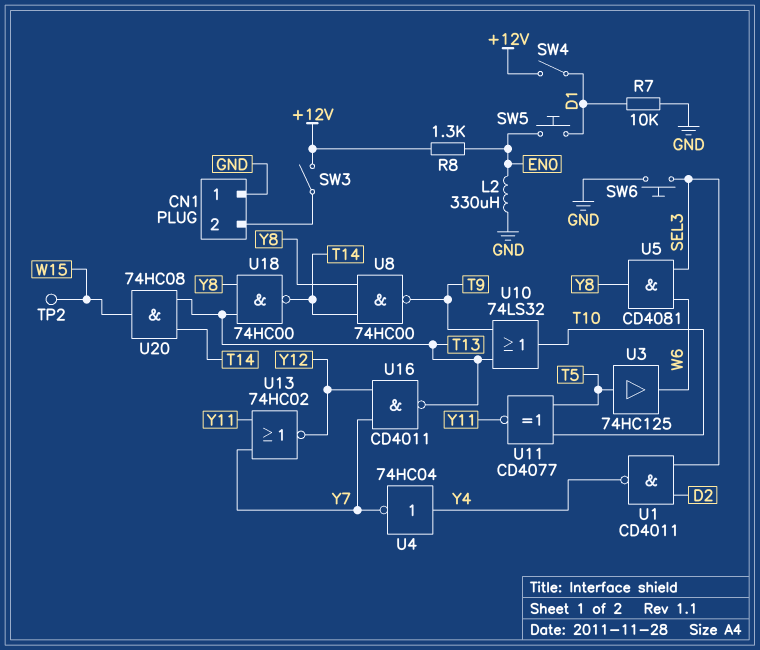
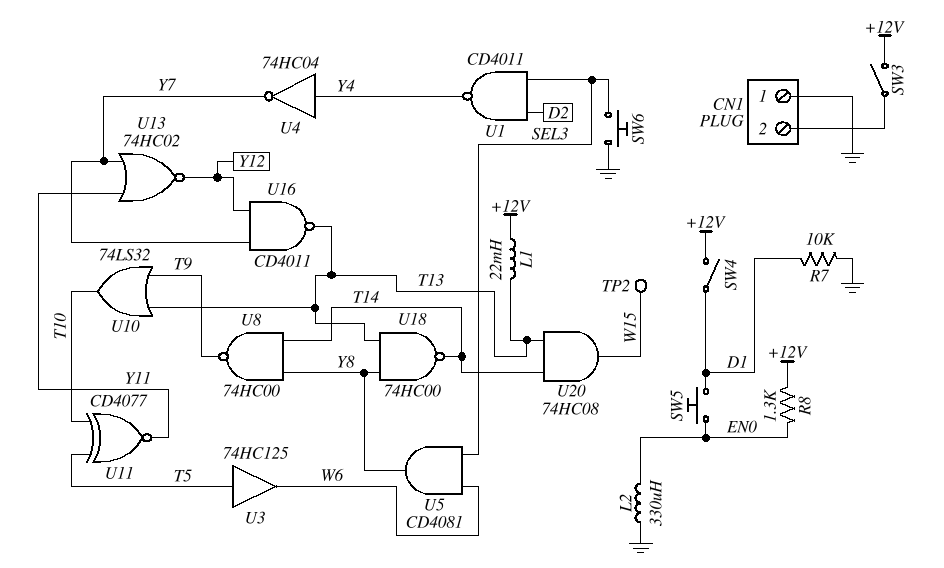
L1: none -> 22mH (+12V, T13)

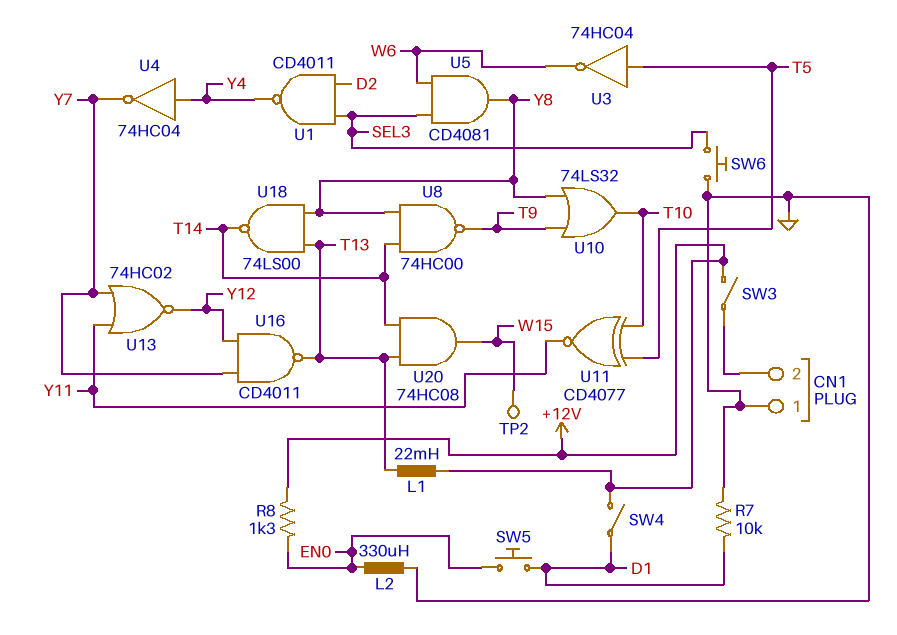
U3: buffer 74HC125 (in T5, out W6) -> NOT 74HC04 (in T5, out W6)
U10: OR 74LS32 (in T9, in T13, out T10) -> OR 74LS32 (in T9, in Y8, out T10)
U18: NAND 74HC00 (in T13, in Y8, out T14) -> NAND 74LS00 (in T13, in Y8, out T14)

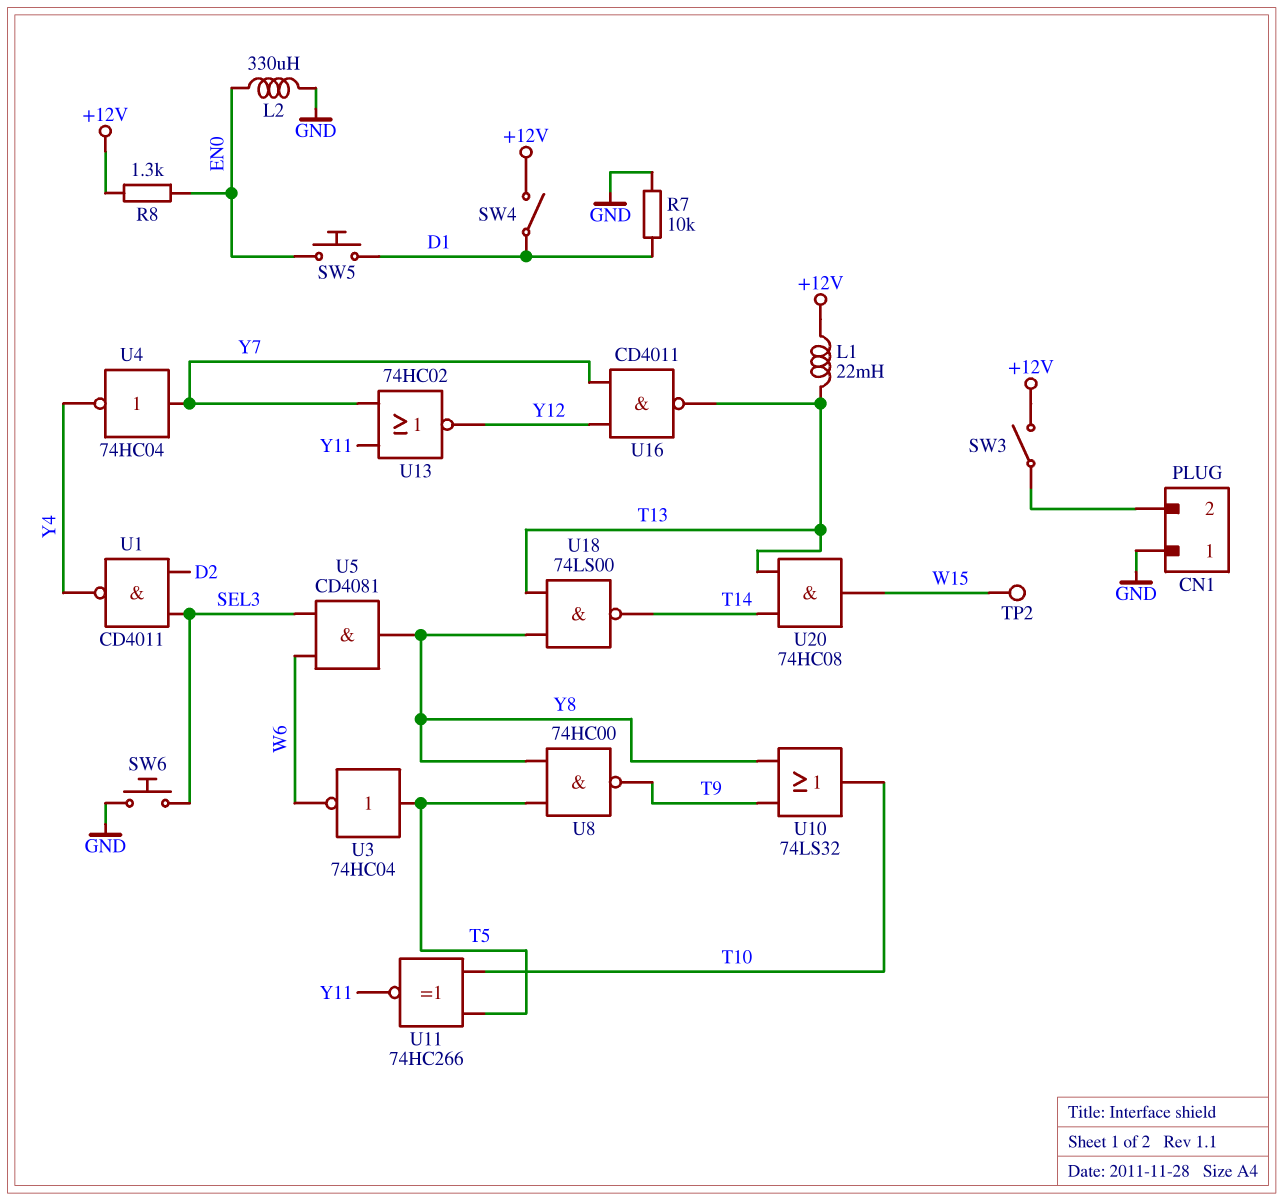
U4: NOT 74HC04 (in Y4, out Y7) -> NOT 74HC04 (in Y7, out Y4)
U8: NAND 74HC00 (in T14, in Y8, out T9) -> NAND 74HC00 (in T5, in Y8, out T9)
U11: XNOR CD4077 (in T5, in T10, out Y11) -> XNOR 74HC266 (in T5, in T10, out Y11)

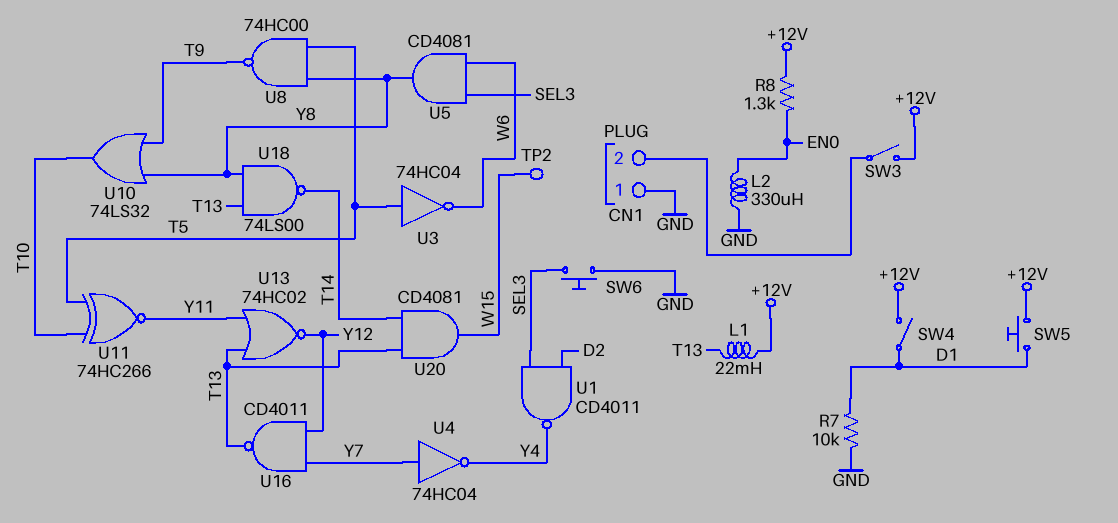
SW5: button (D1, EN0) -> button (+12V, D1)
U13: NOR 74HC02 (in Y7, in Y11, out Y12) -> NOR 74HC02 (in T13, in Y11, out Y12)
U20: AND 74HC08 (in T13, in T14, out W15) -> AND CD4081 (in T13, in T14, out W15)

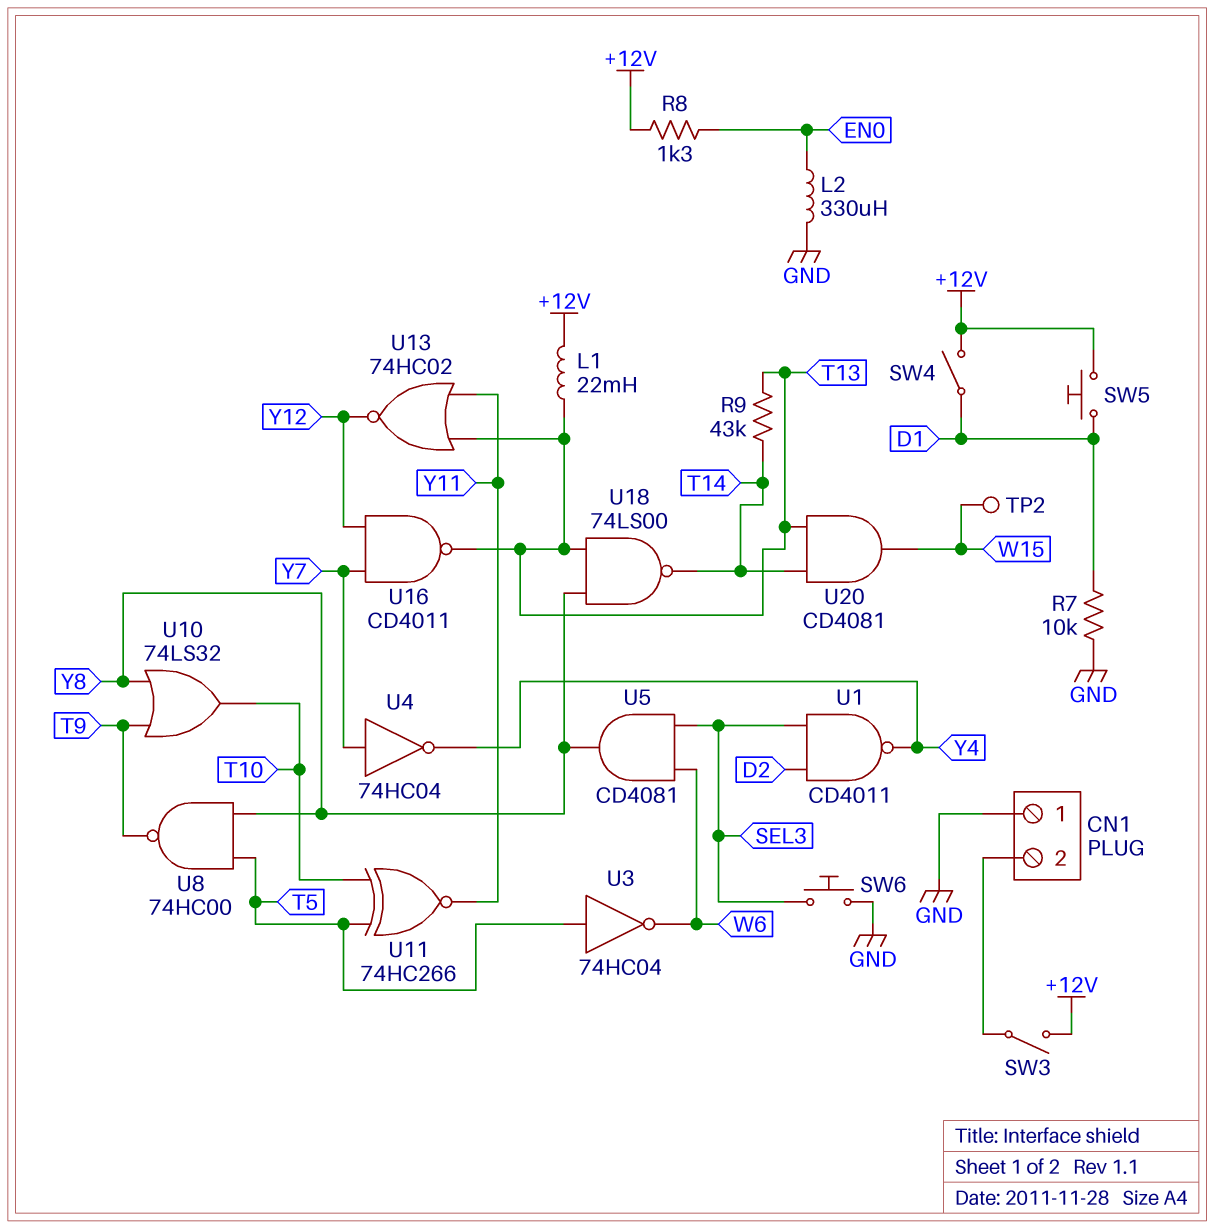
R9: none -> 43k (T13, T14)

